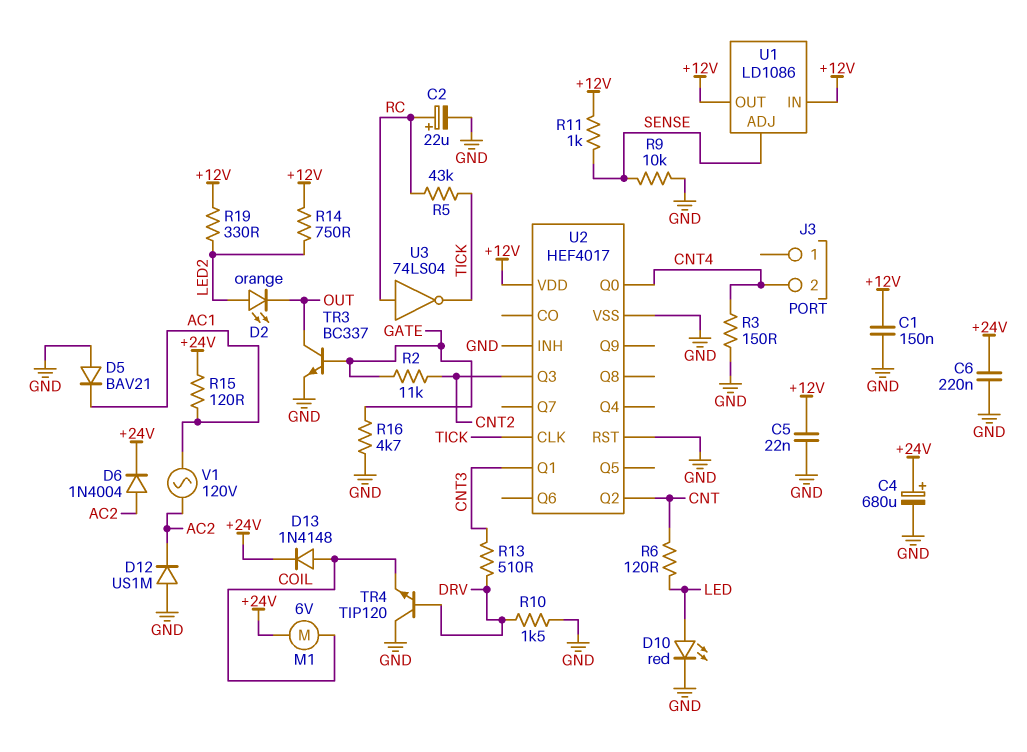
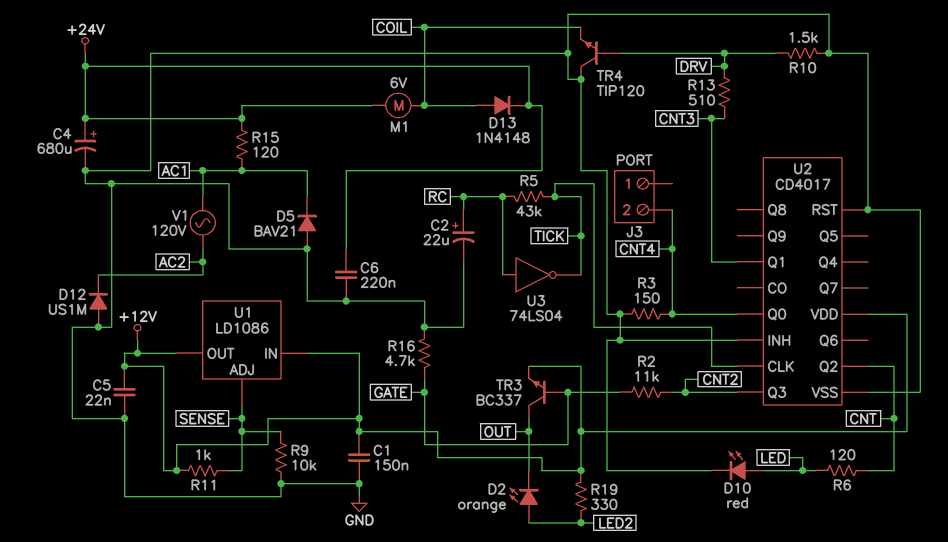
D6: diode 1N4004 (A AC2, K +24V) -> none
R14: 750 (+12V, LED2) -> none
TR3: NPN BC337 (B GATE, C OUT, E GND) -> NPN BC337 (B GATE, C OUT, E +12V)
U2: HEF4017 -> CD4017

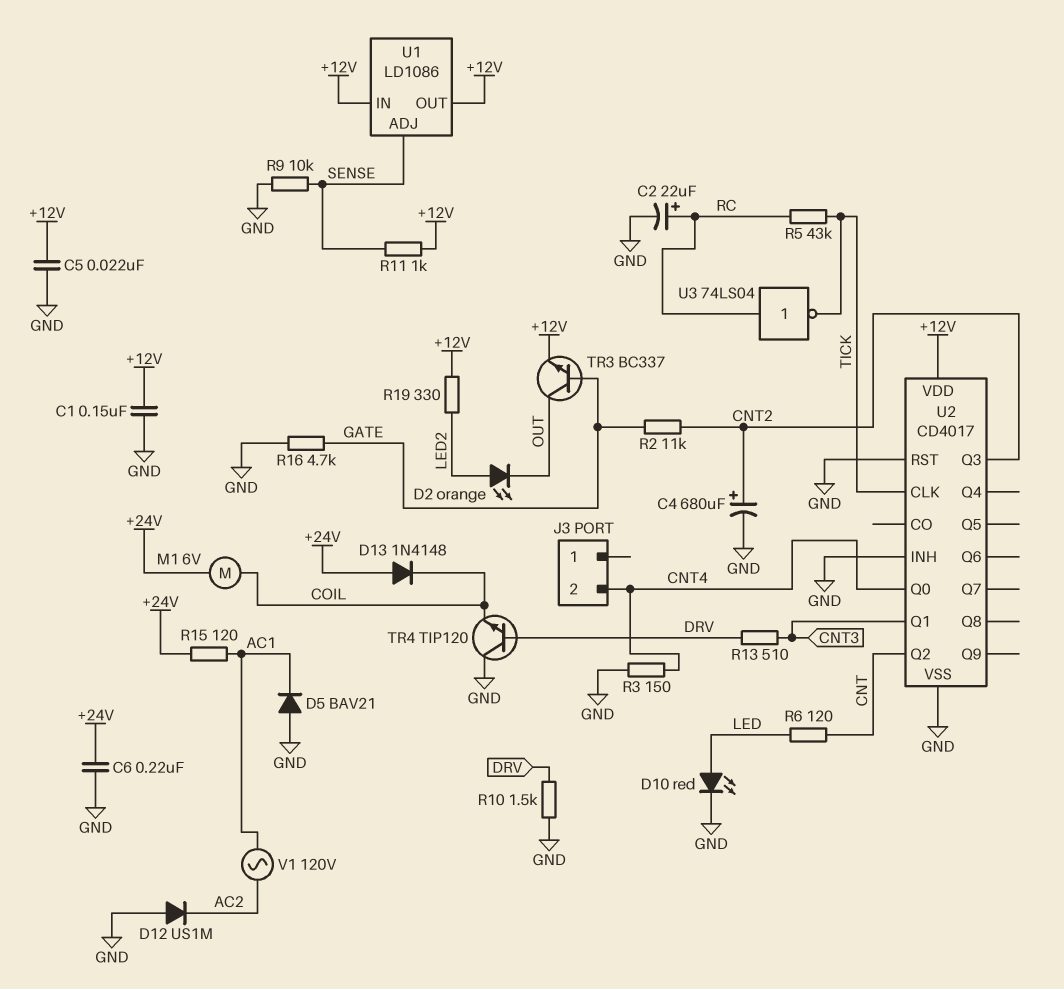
C4: 680uF (plus +24V, minus GND) -> 680uF (plus CNT2, minus GND)
D13: diode 1N4148 (A COIL, K +24V) -> diode 1N4148 (A +24V, K COIL)

